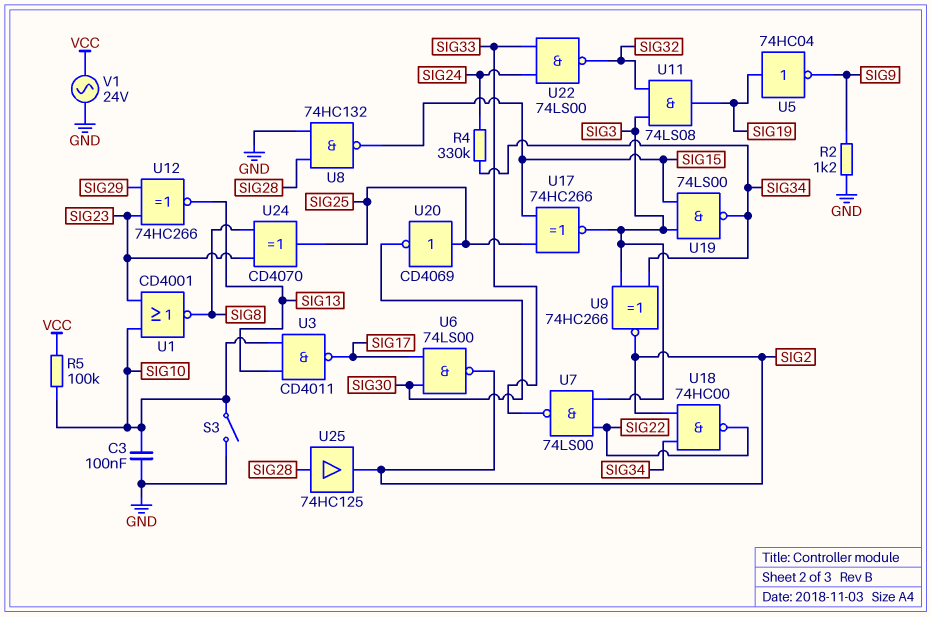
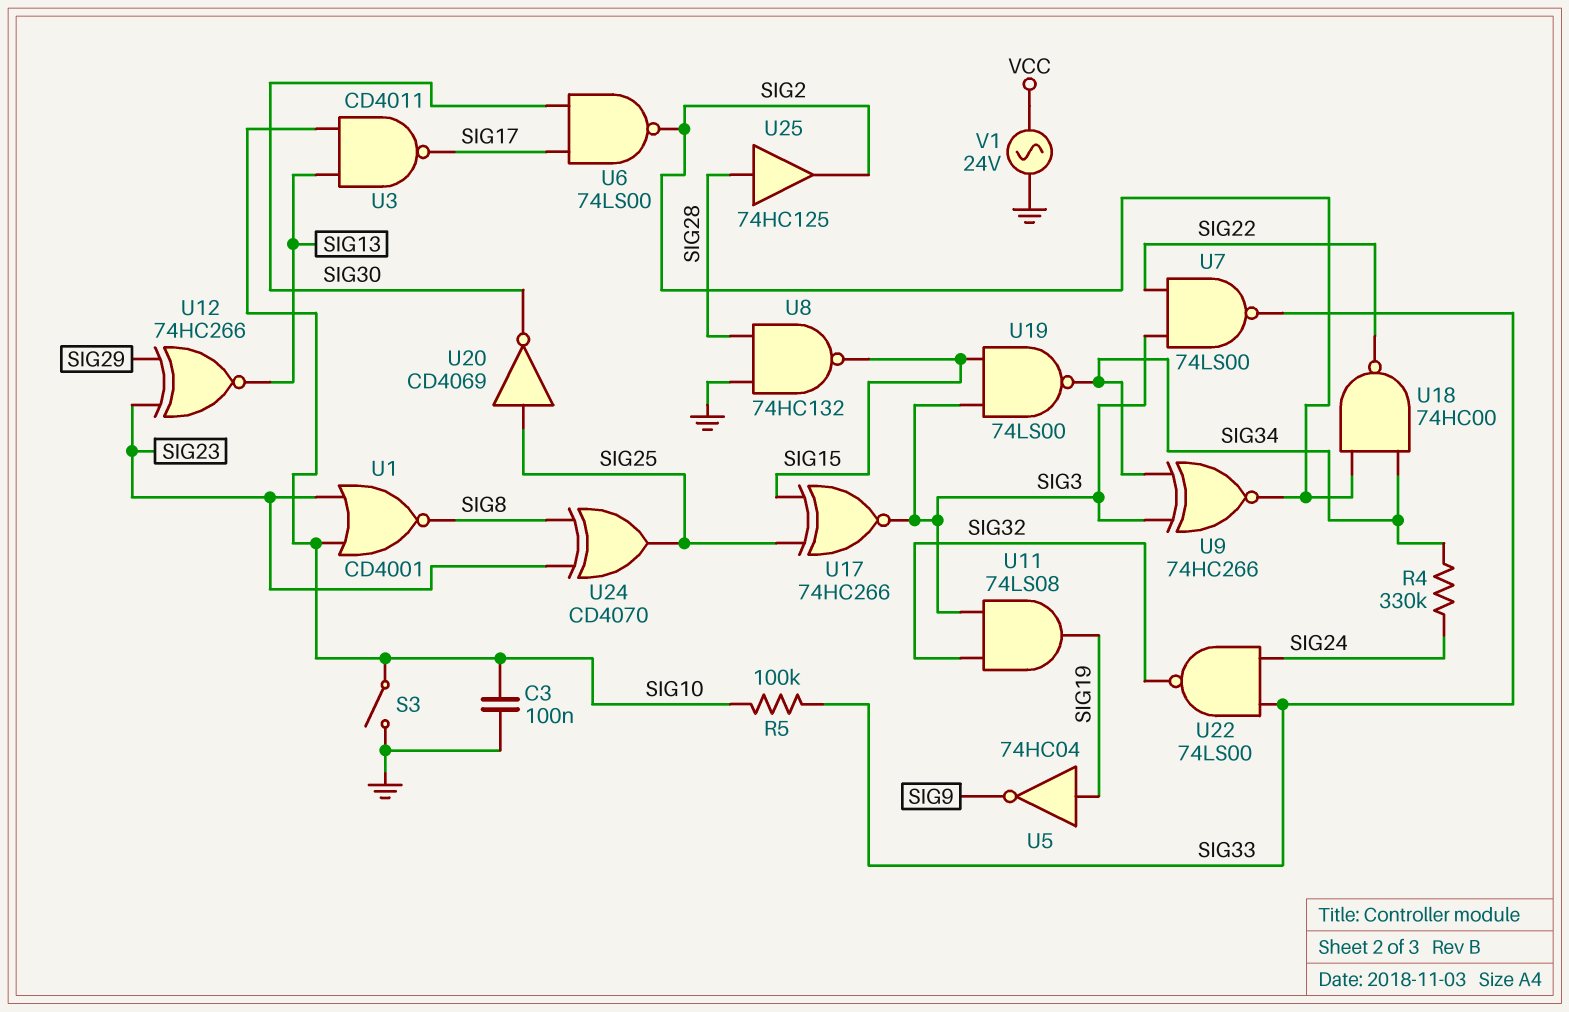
R2: 1.2k (GND, SIG9) -> none
R5: 100k (SIG10, VCC) -> 100k (SIG10, SIG33)

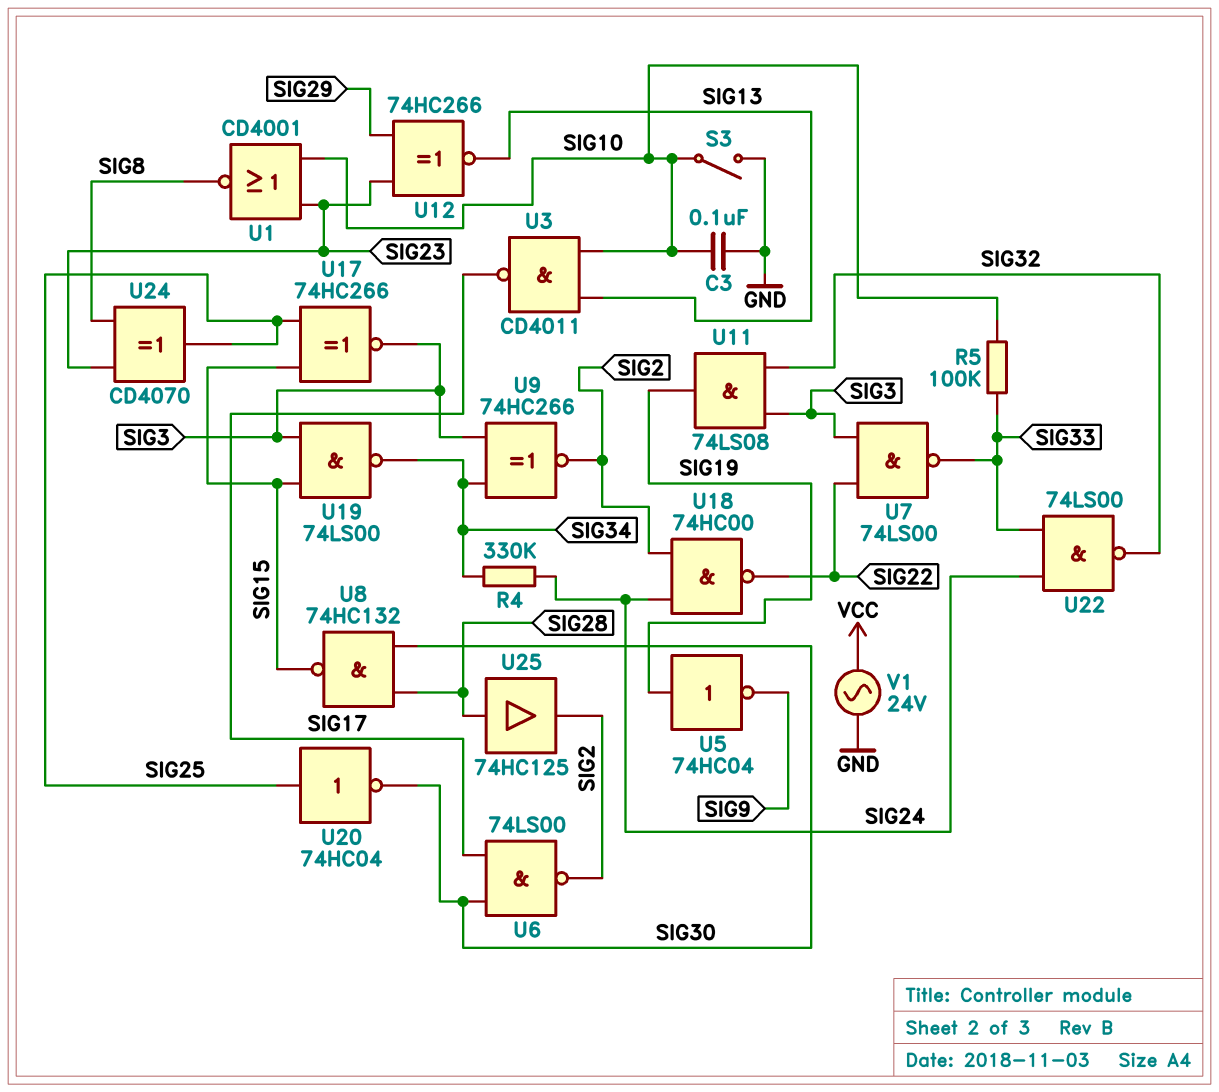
U8: NAND 74HC132 (in GND, in SIG28, out SIG15) -> NAND 74HC132 (in SIG28, in SIG30, out SIG15)
U18: NAND 74HC00 (in SIG2, in SIG34, out SIG22) -> NAND 74HC00 (in SIG2, in SIG24, out SIG22)
U20: NOT CD4069 (in SIG25, out SIG30) -> NOT 74HC04 (in SIG25, out SIG30)

